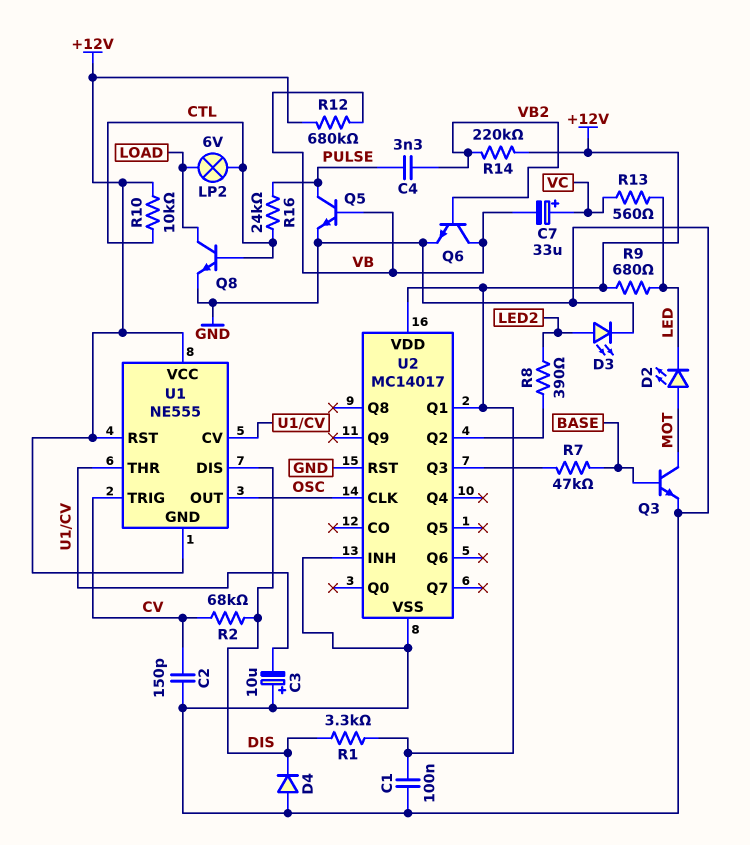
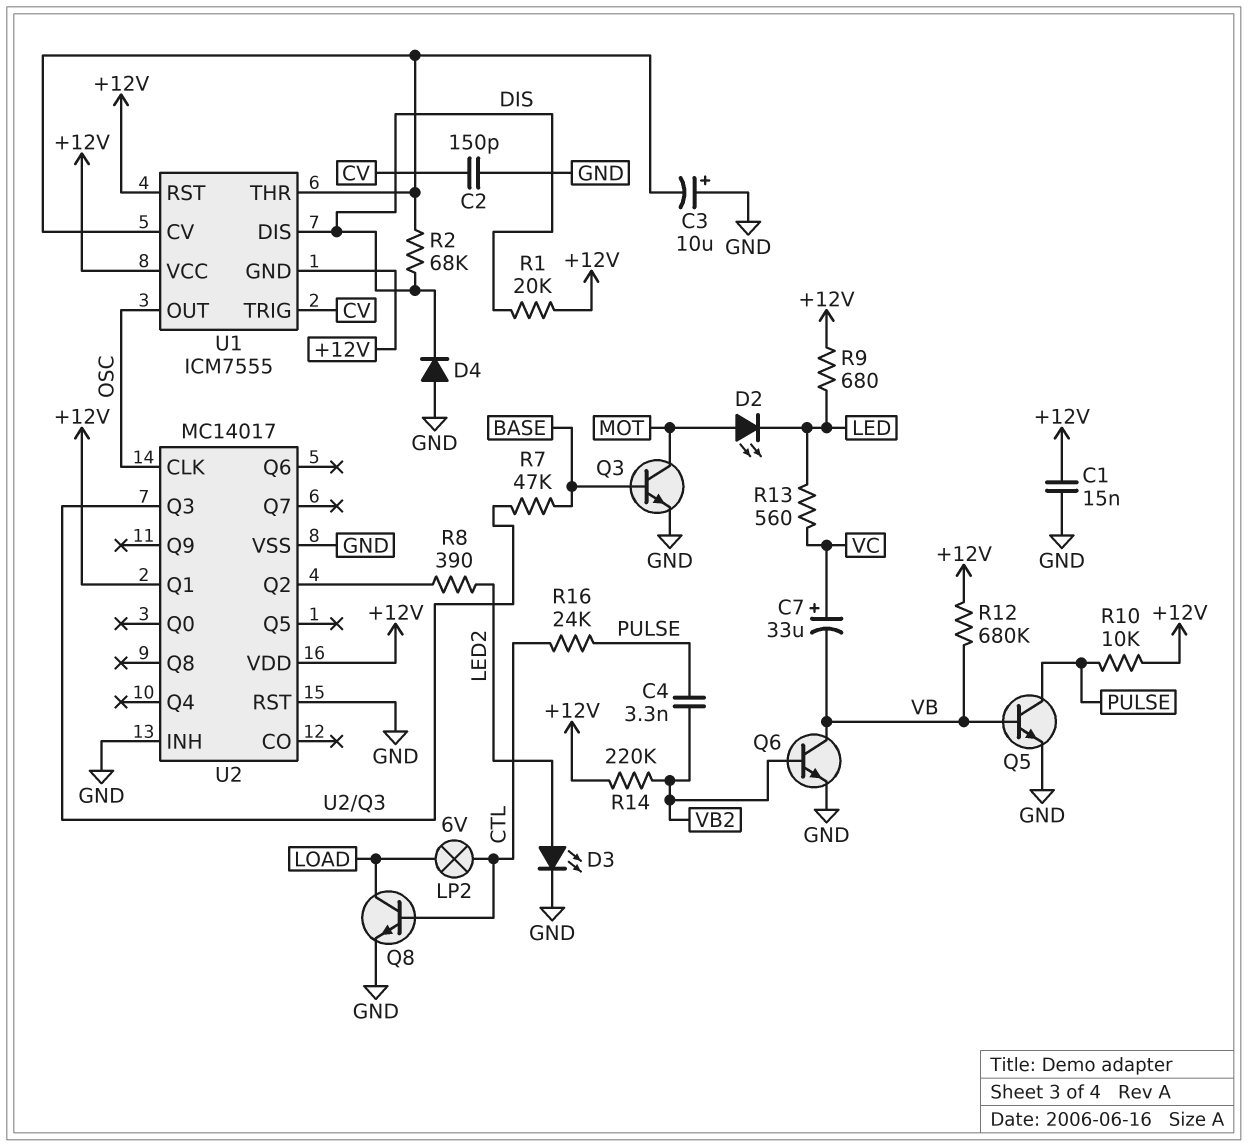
C1: 100nF (+12V, GND) -> 15nF (+12V, GND)
R1: 3.3k (+12V, DIS) -> 20k (+12V, DIS)
R2: 68k (CV, DIS) -> 68k (DIS, U1/CV)
R10: 10k (+12V, CTL) -> 10k (+12V, PULSE)
U1: NE555 -> ICM7555

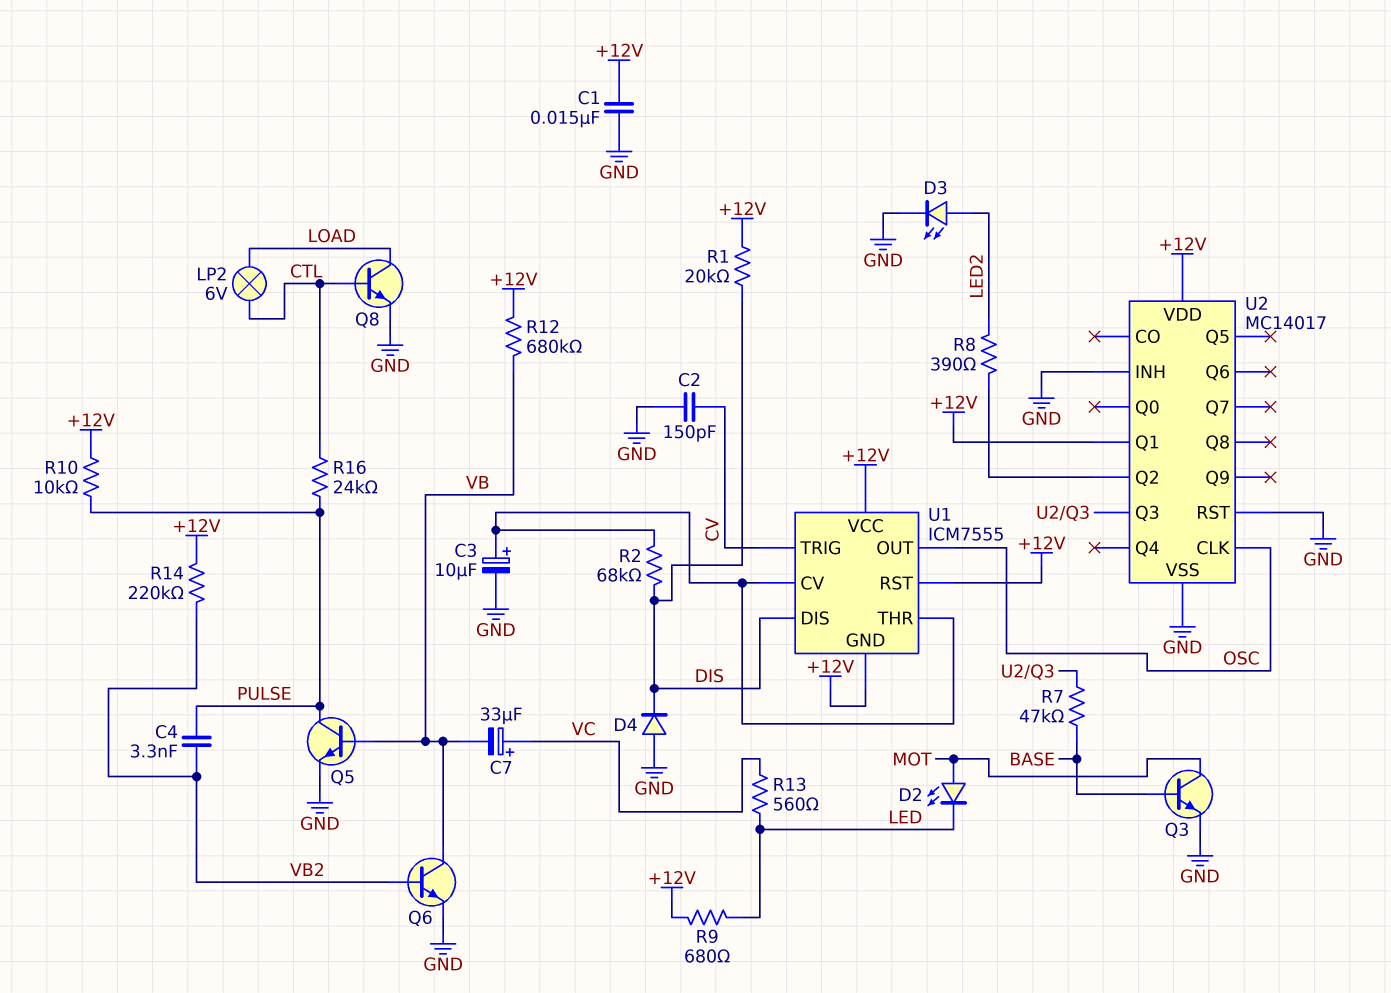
C3: 10uF (plus GND, minus U1/CV) -> 10uF (plus U1/CV, minus GND)

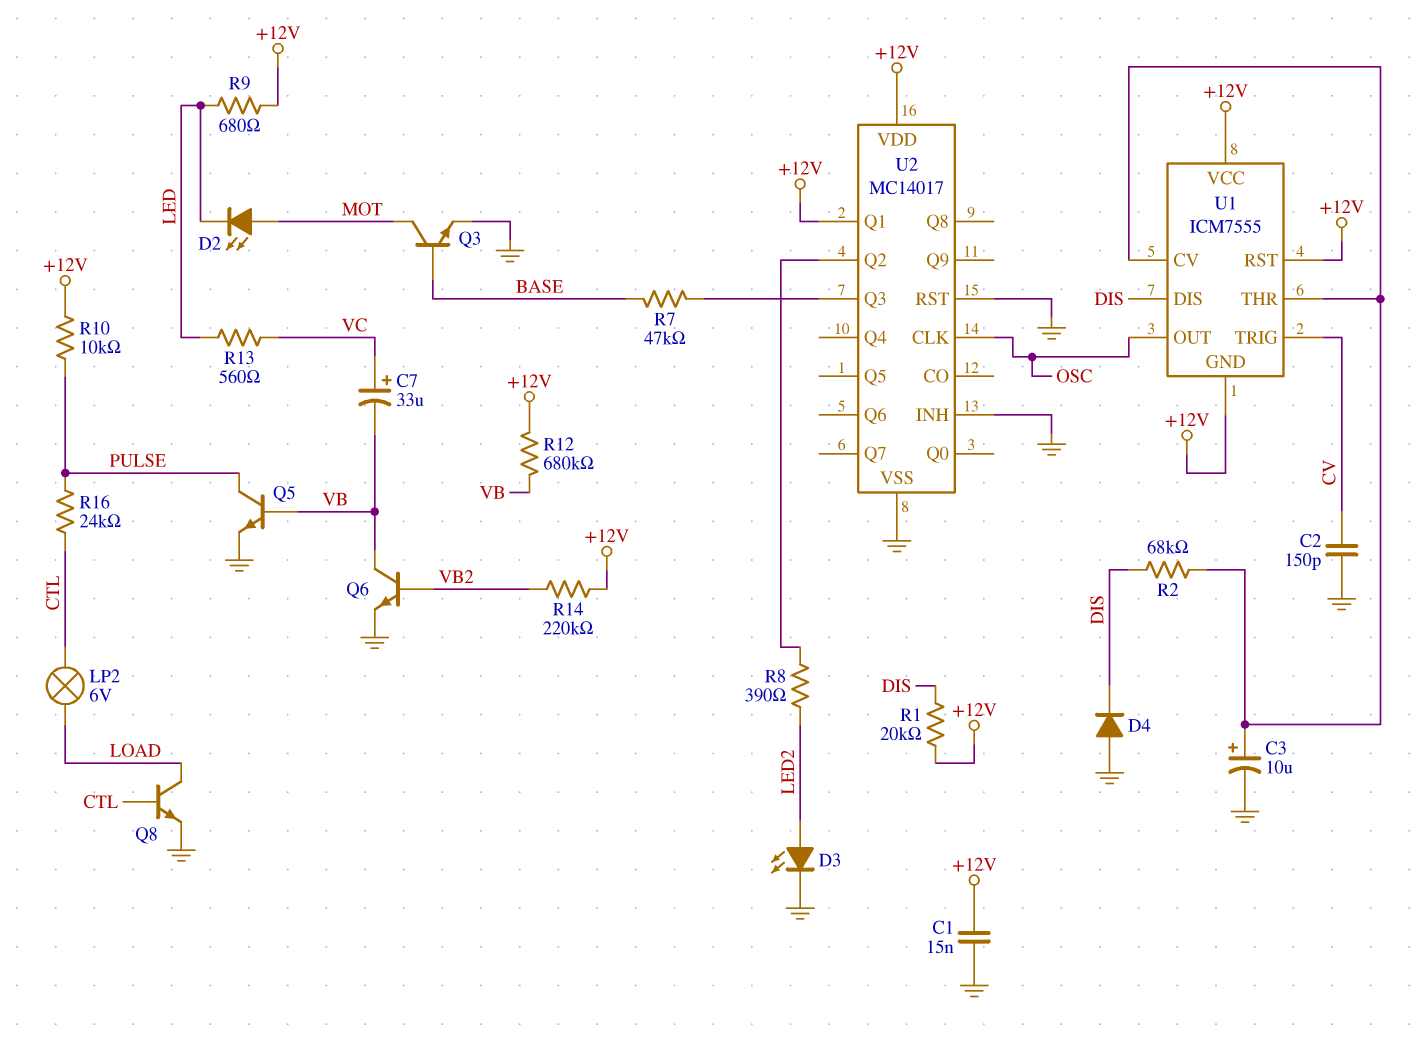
C4: 3.3nF (PULSE, VB2) -> none

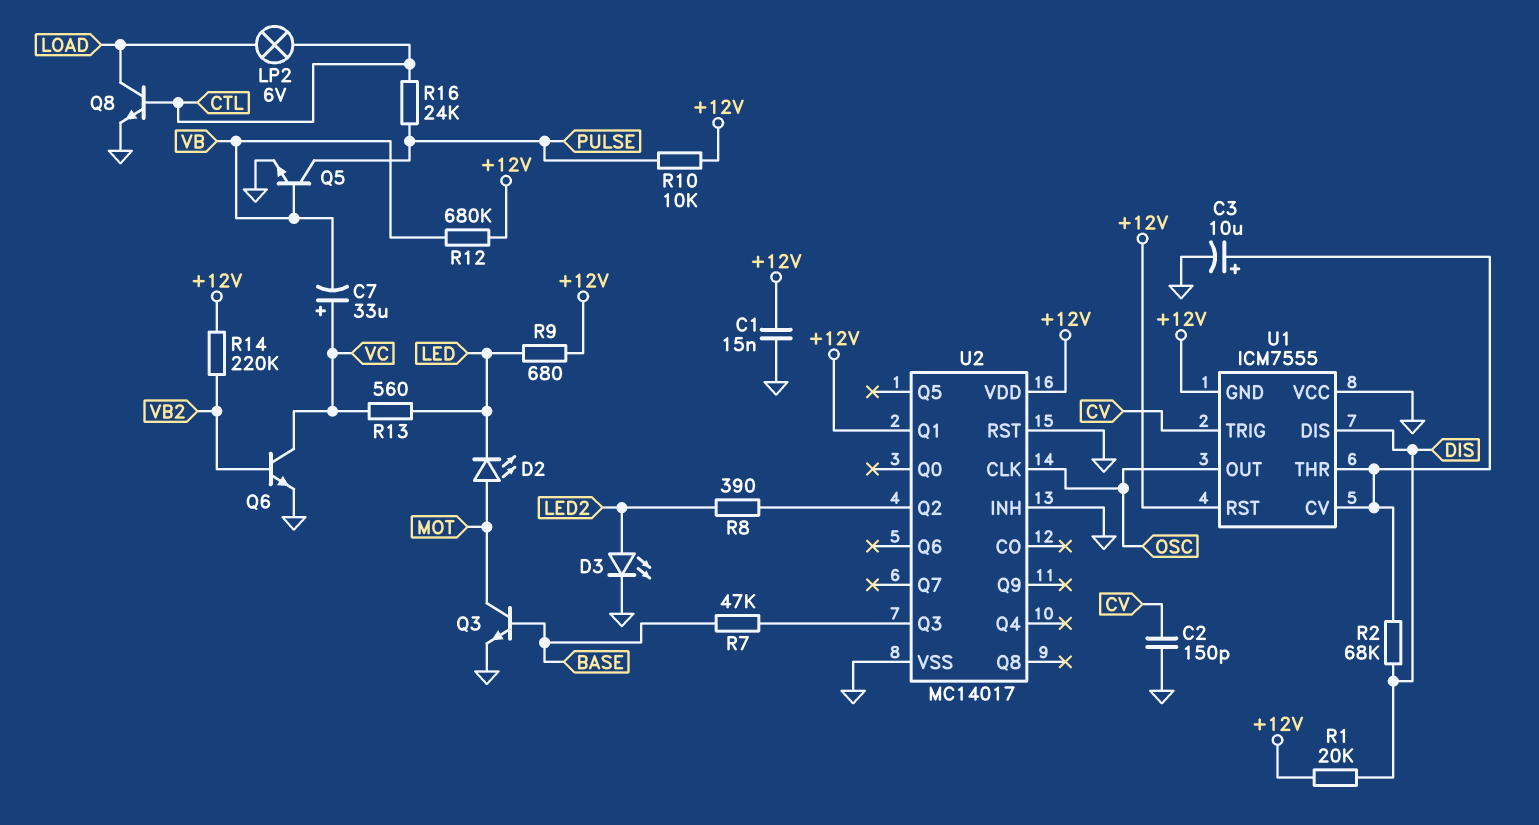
D4: diode (A GND, K DIS) -> none
Q6: NPN (B VB2, C VB, E GND) -> NPN (B VB2, C VC, E GND)
U1 pin VCC: +12V -> GND

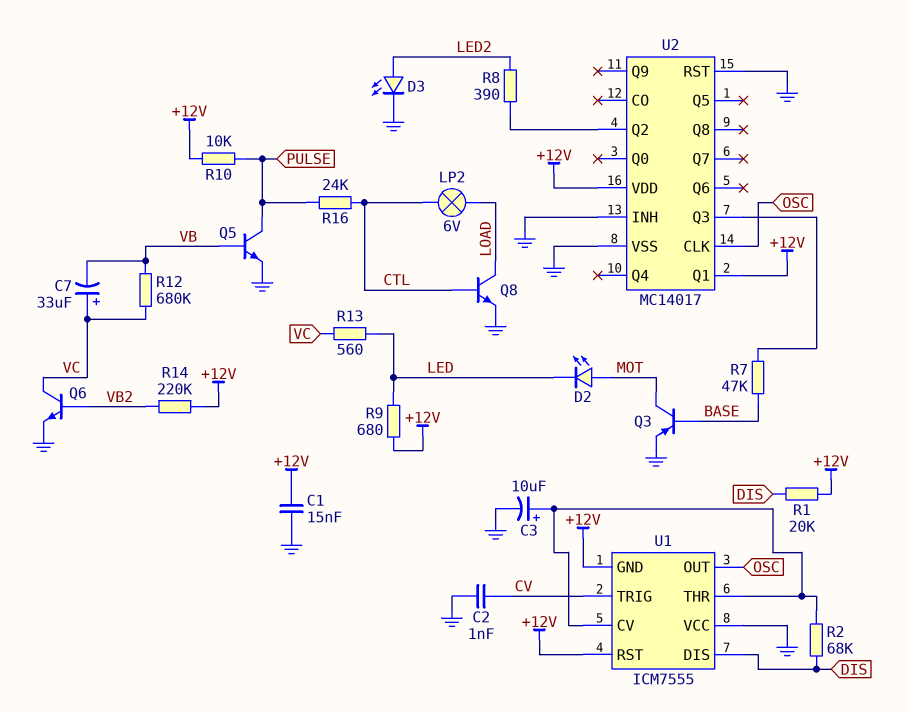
C2: 150pF (CV, GND) -> 1nF (CV, GND)
Q3: NPN (B BASE, C MOT, E GND) -> PNP (B BASE, C MOT, E GND)
R12: 680k (+12V, VB) -> 680k (VB, VC)

